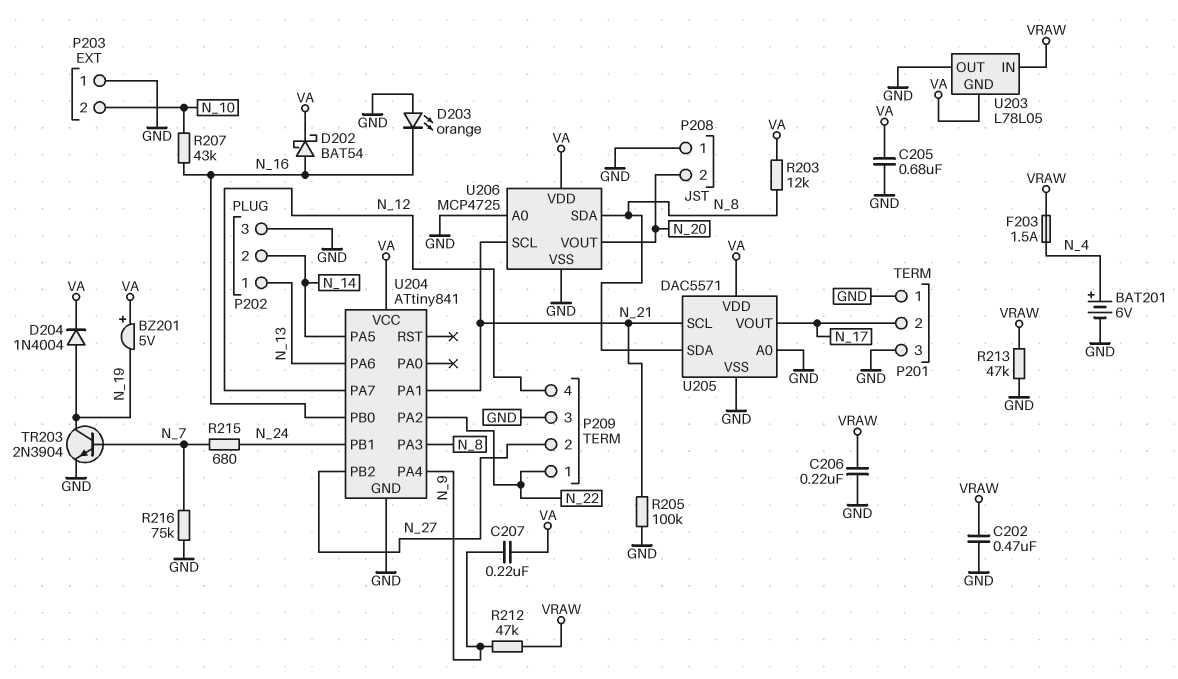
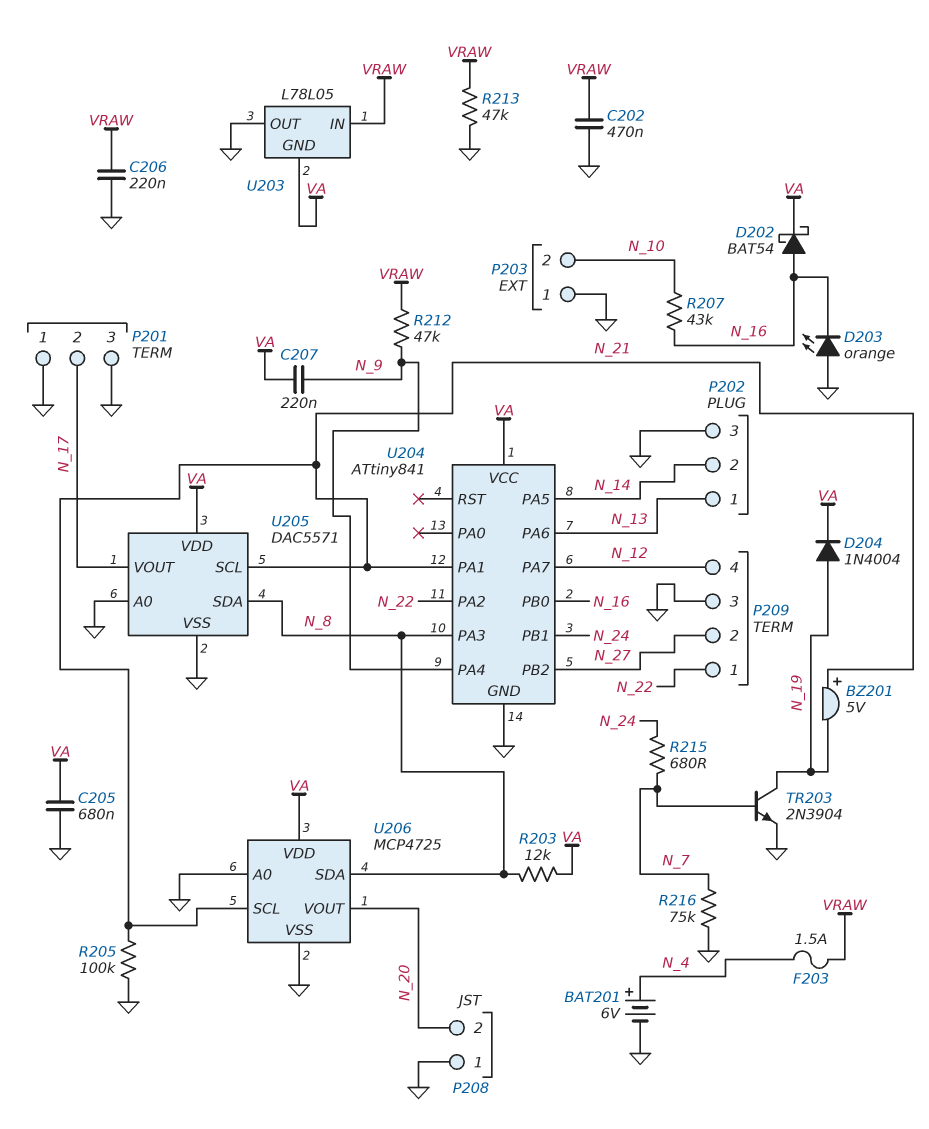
BZ201: buzzer 5V (plus VA, minus N_19) -> buzzer 5V (plus N_21, minus N_19)

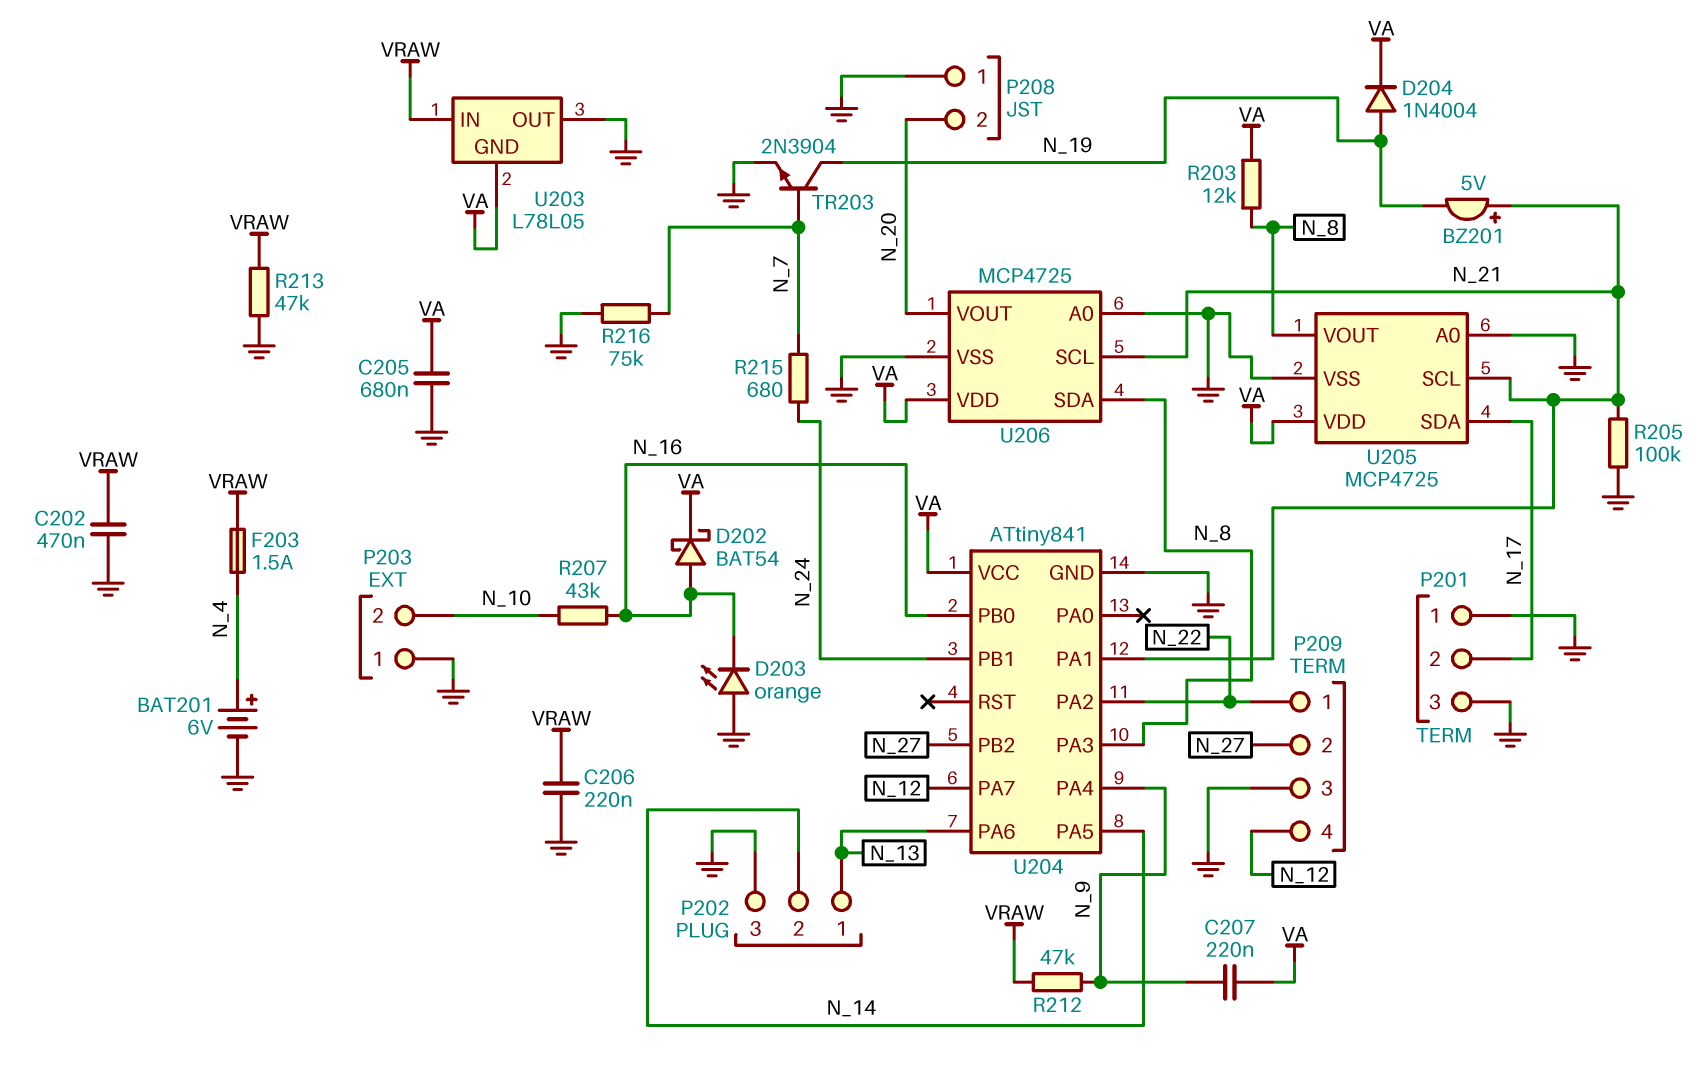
U205: DAC5571 -> MCP4725
U205 pin SDA: N_8 -> N_17
U205 pin VOUT: N_17 -> N_8

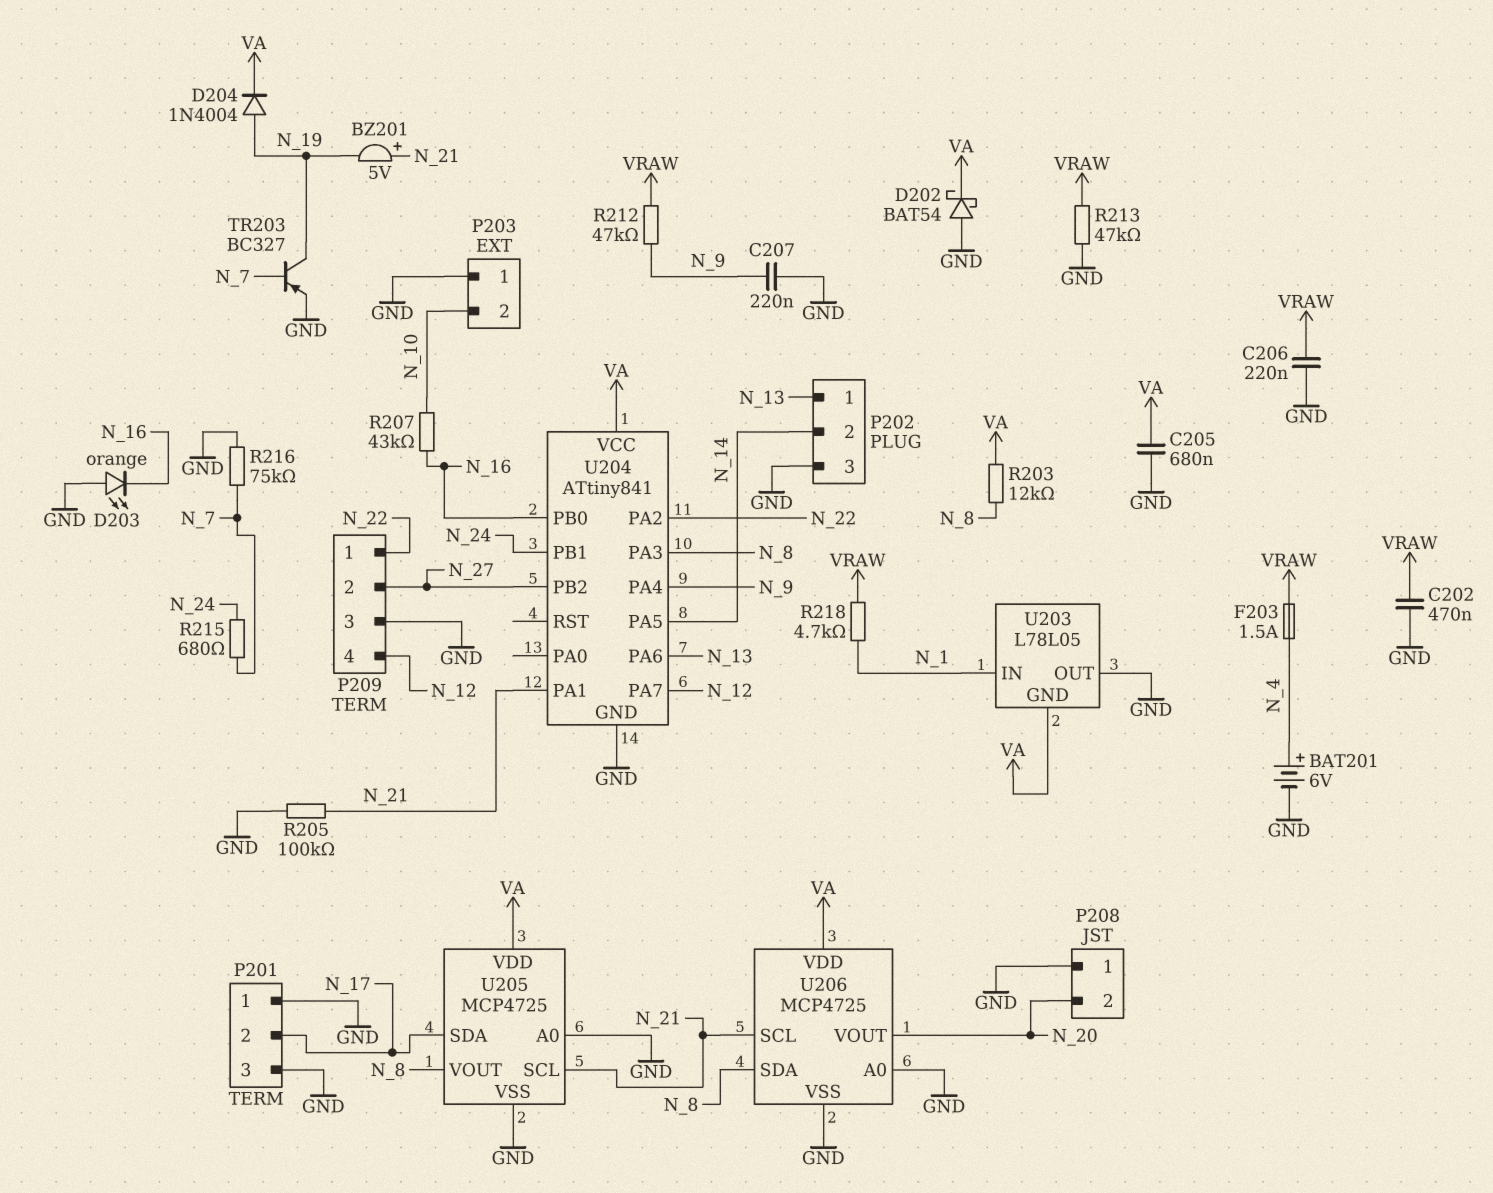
C207: 220nF (N_9, VA) -> 220nF (GND, N_9)
D202: schottky BAT54 (A N_16, K VA) -> schottky BAT54 (A GND, K VA)
R218: none -> 4.7k (N_1, VRAW)
TR203: NPN 2N3904 (B N_7, C N_19, E GND) -> PNP BC327 (B N_7, C N_19, E GND)
U203 pin IN: VRAW -> N_1

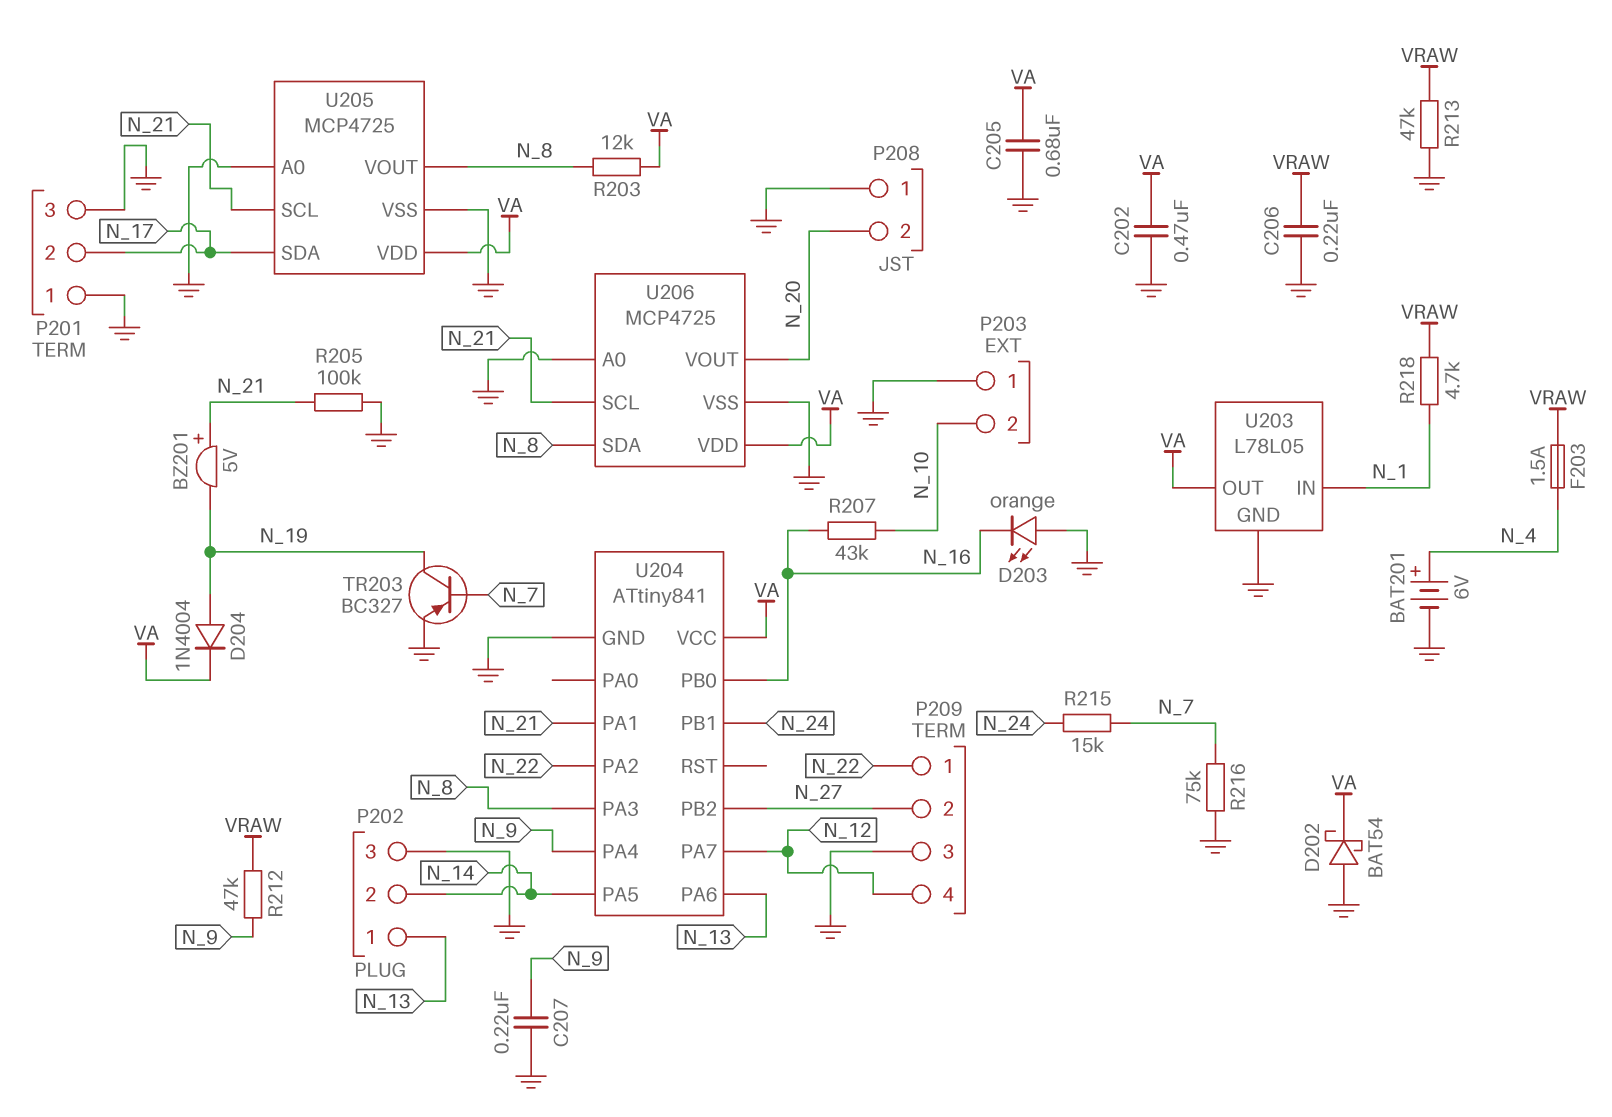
C202: 470nF (GND, VRAW) -> 470nF (GND, VA)
R215: 680 (N_7, N_24) -> 15k (N_7, N_24)
U203 pin GND: VA -> GND
U203 pin OUT: GND -> VA

